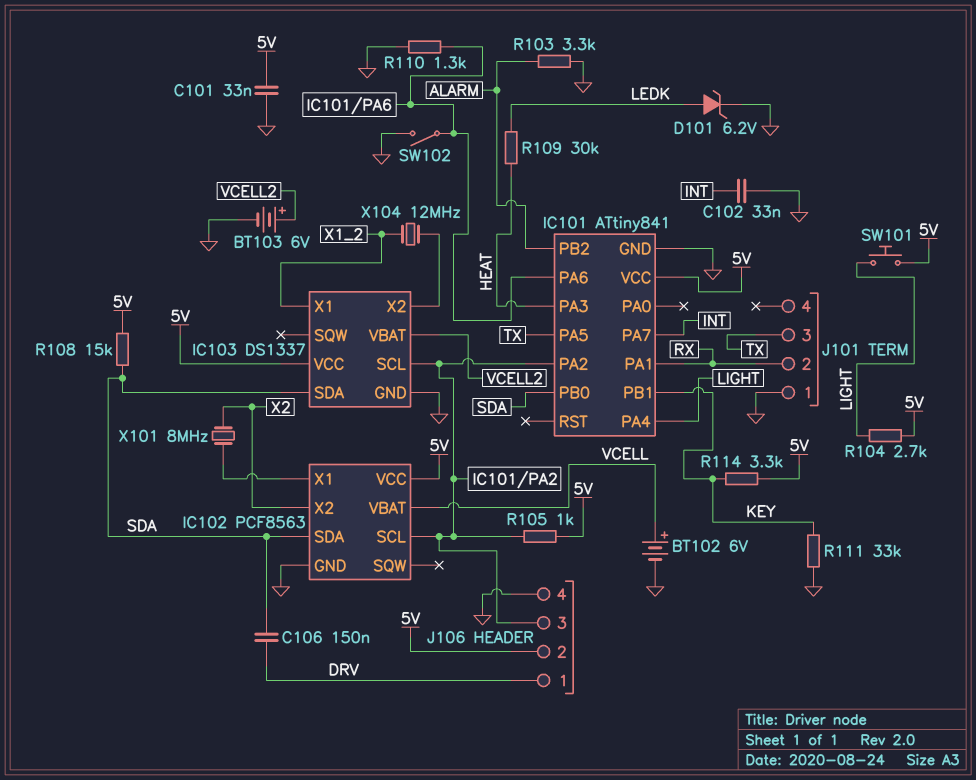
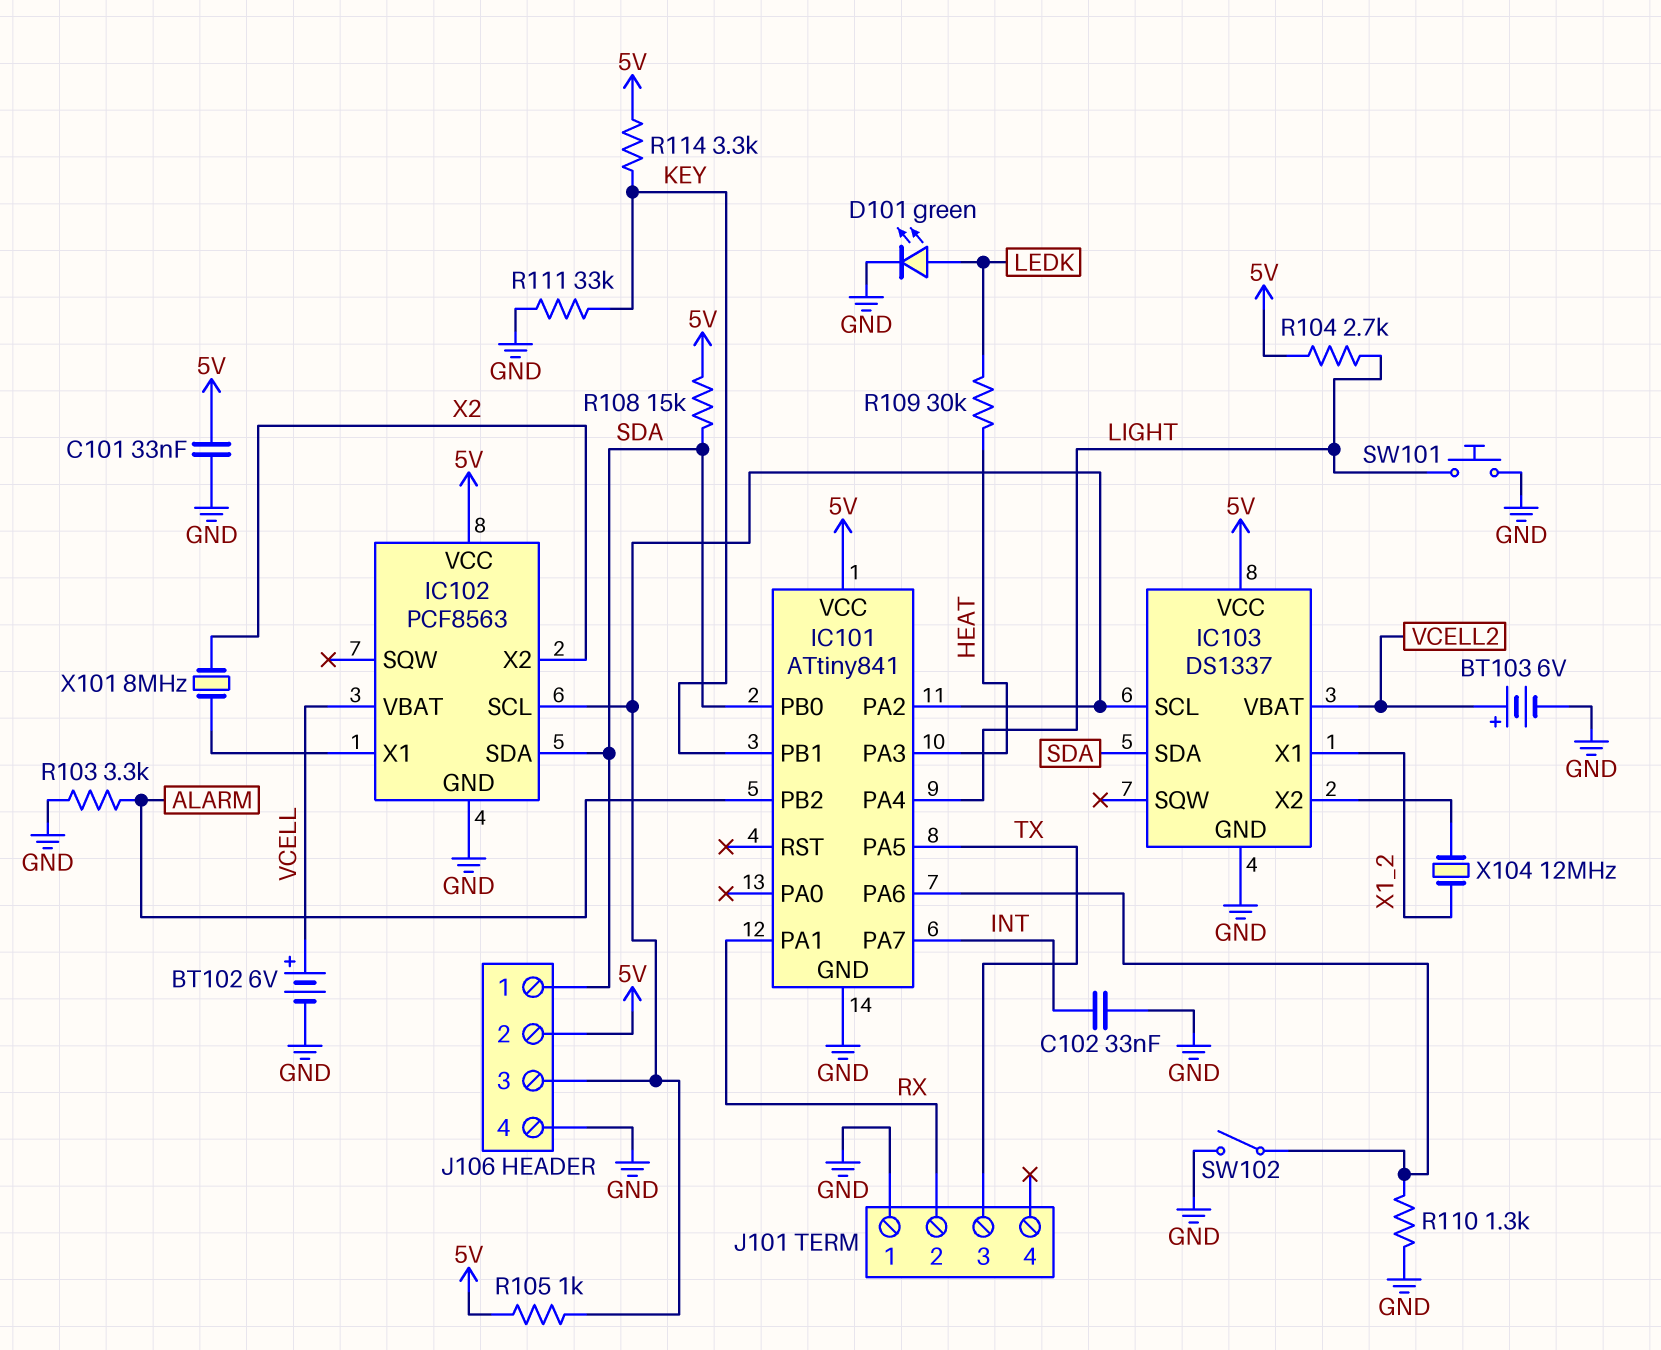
C106: 150nF (DRV, SDA) -> none
D101: zener 6.2V (A LEDK, K GND) -> LED green (A LEDK, K GND)
J106 pin 1: DRV -> SDA
SW101: button (5V, LIGHT) -> button (GND, LIGHT)

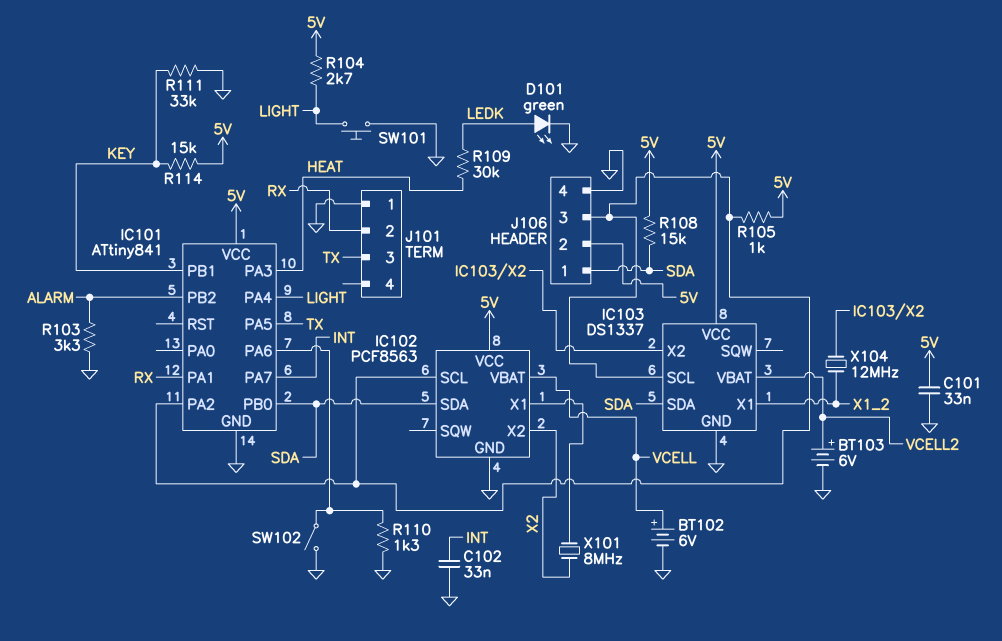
R114: 3.3k (5V, KEY) -> 15k (5V, KEY)

